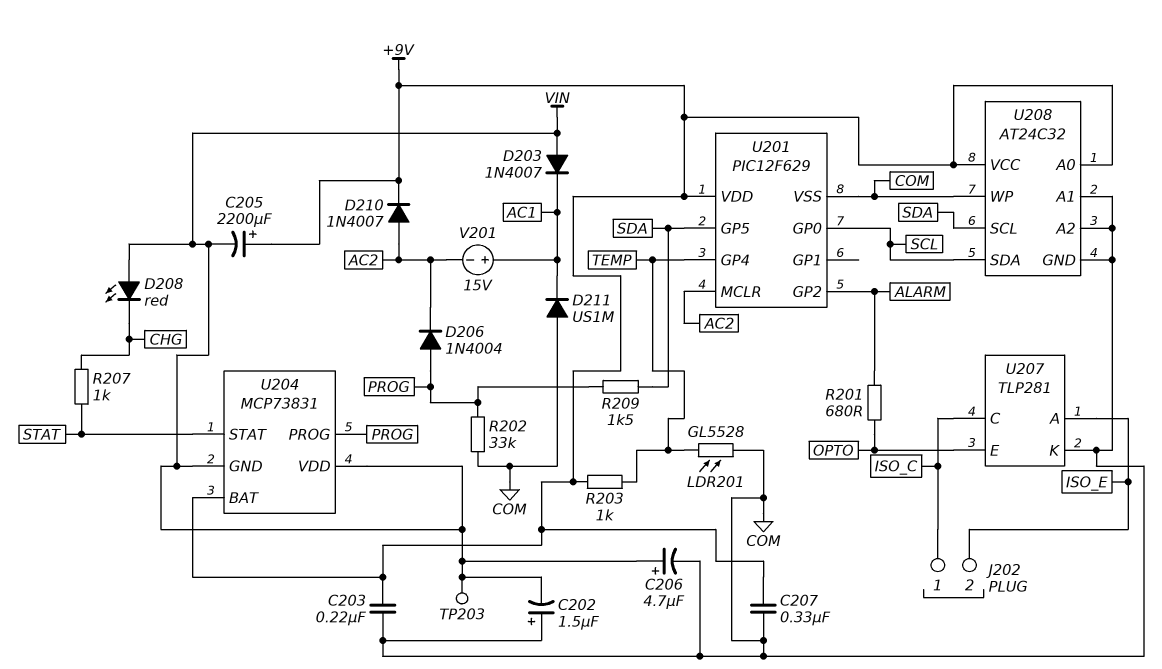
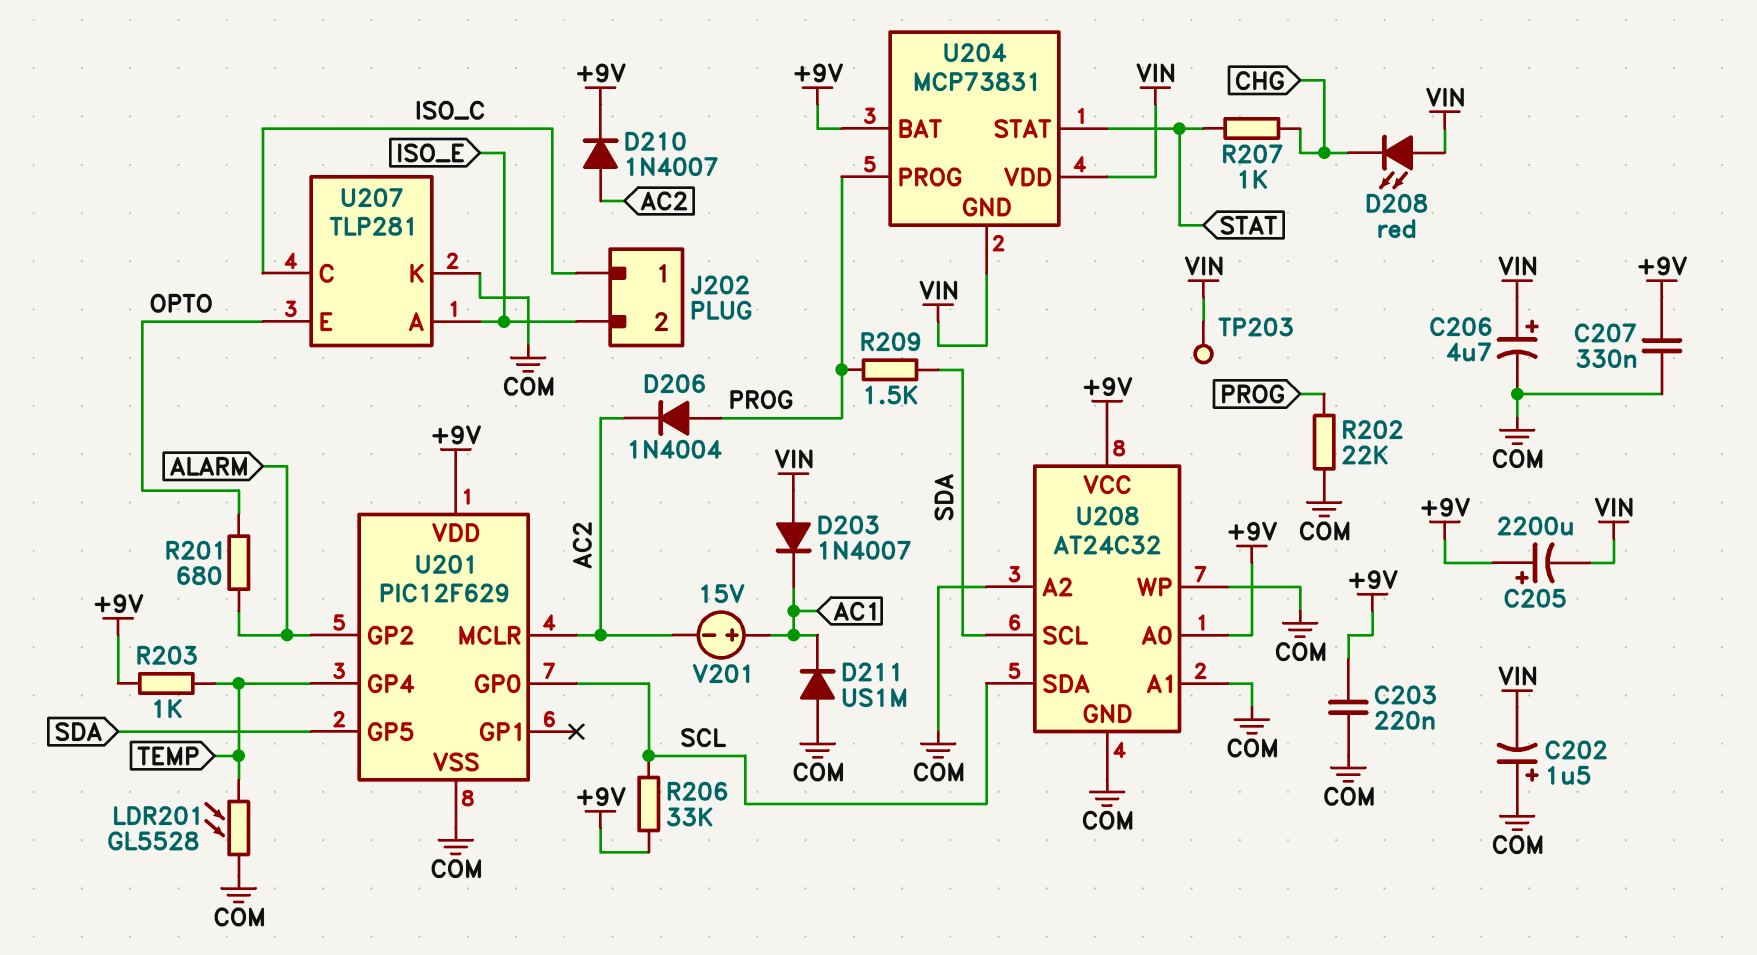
R202: 33k (COM, PROG) -> 22k (COM, PROG)
R206: none -> 33k (+9V, SCL)

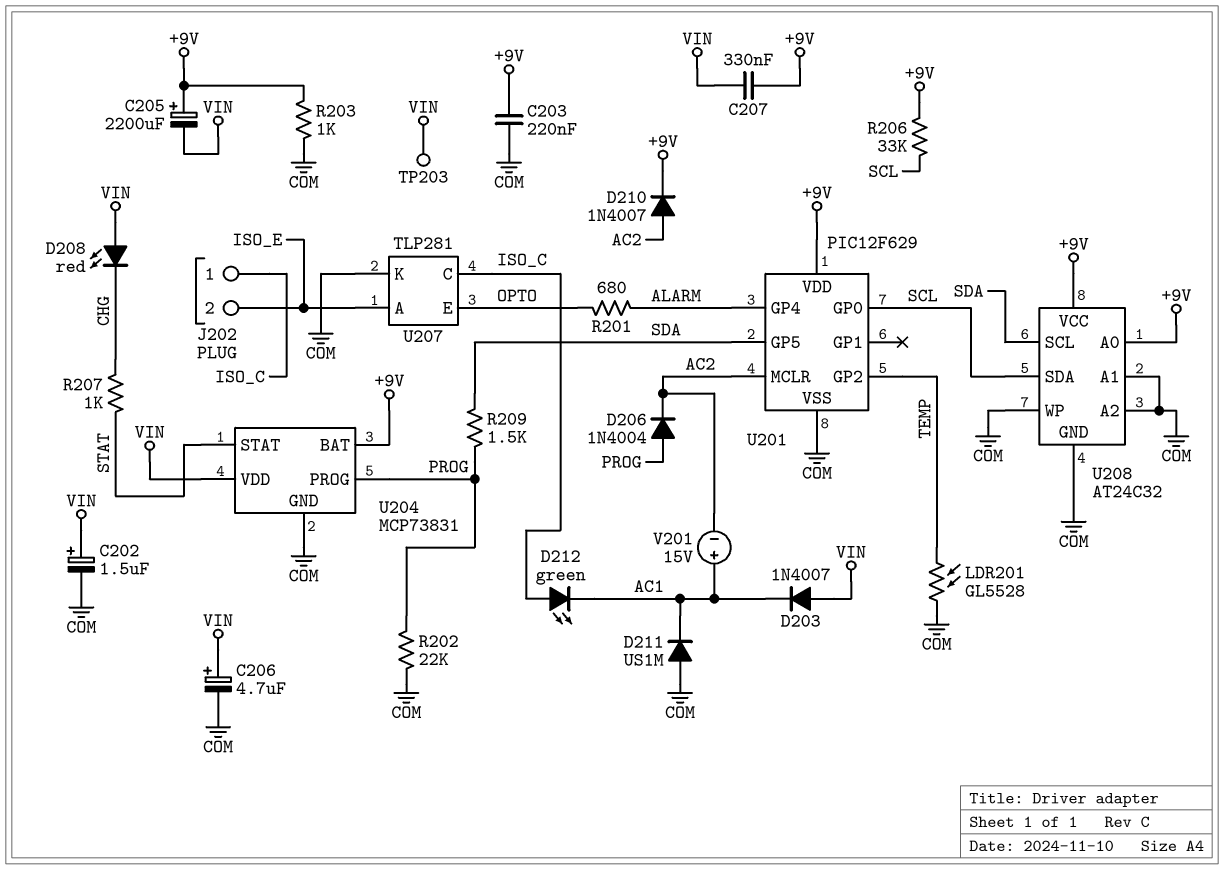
C202: 1.5uF (plus COM, minus VIN) -> 1.5uF (plus VIN, minus COM)
C207: 330nF (+9V, COM) -> 330nF (+9V, VIN)
D212: none -> LED green (A ISO_C, K AC1)
R203: 1k (+9V, TEMP) -> 1k (+9V, COM)
U201 pin GP2: ALARM -> TEMP
U201 pin GP4: TEMP -> ALARM
U204 pin GND: VIN -> COM

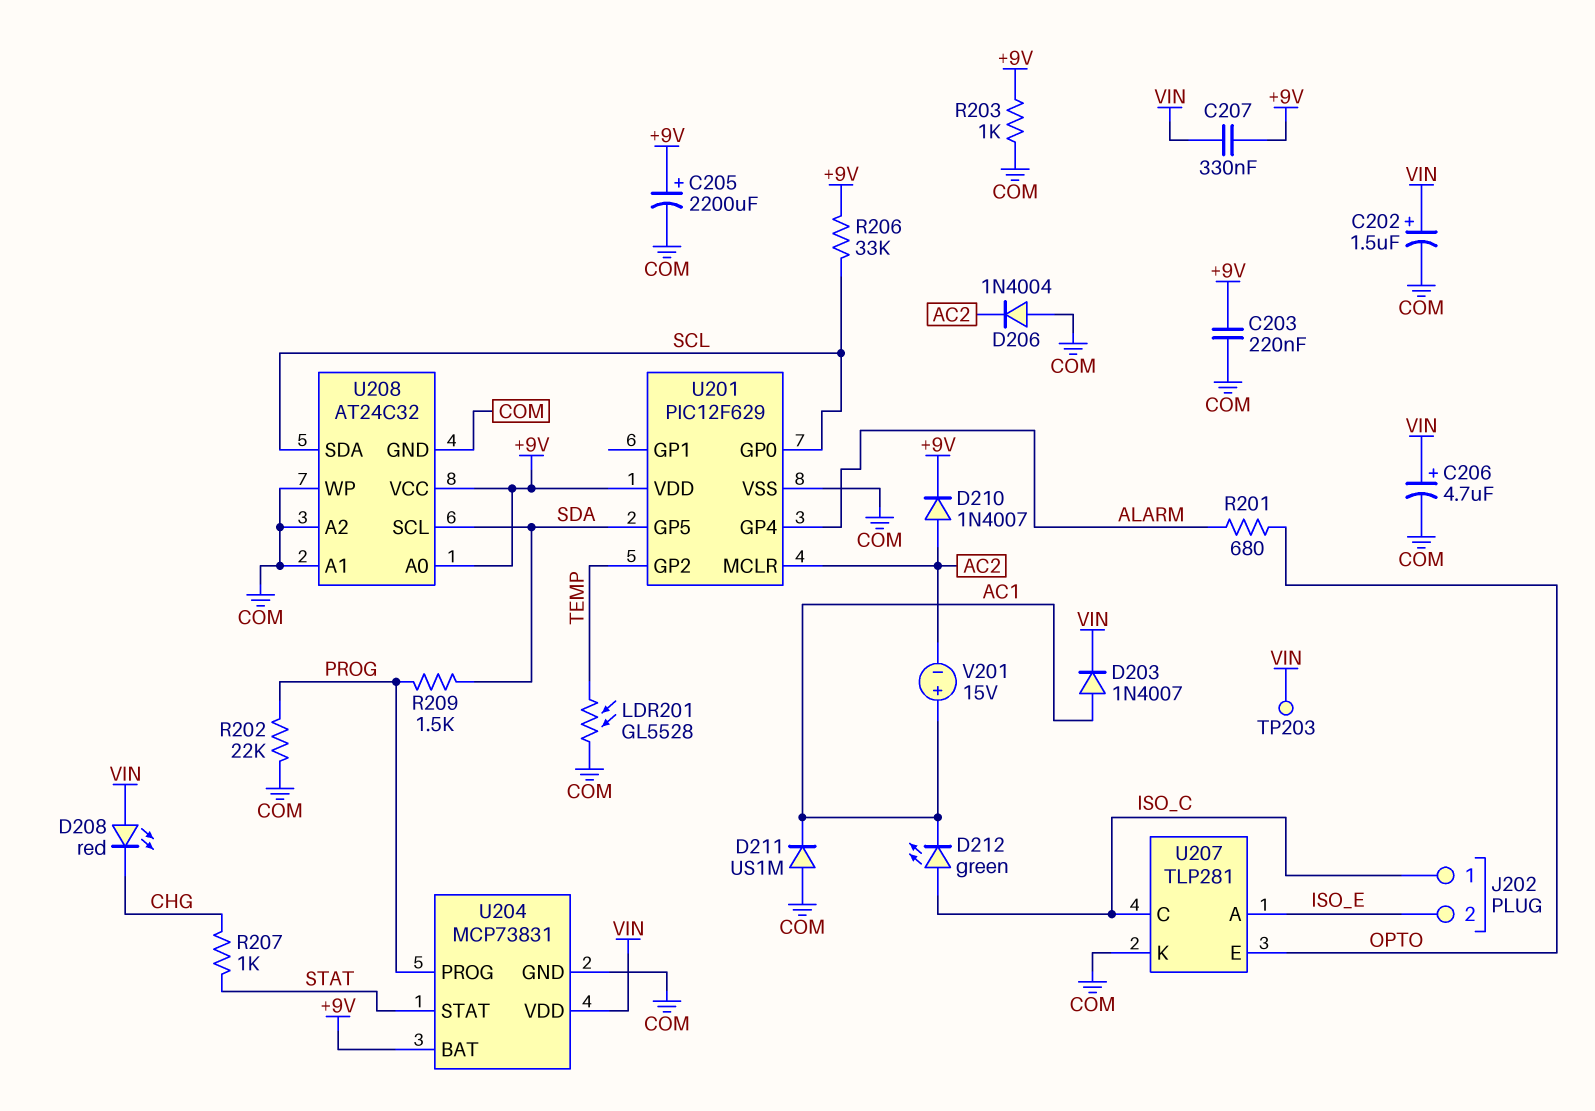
C205: 2200uF (plus +9V, minus VIN) -> 2200uF (plus +9V, minus COM)
D203: diode 1N4007 (A VIN, K AC1) -> diode 1N4007 (A AC1, K VIN)
D206: diode 1N4004 (A PROG, K AC2) -> diode 1N4004 (A COM, K AC2)

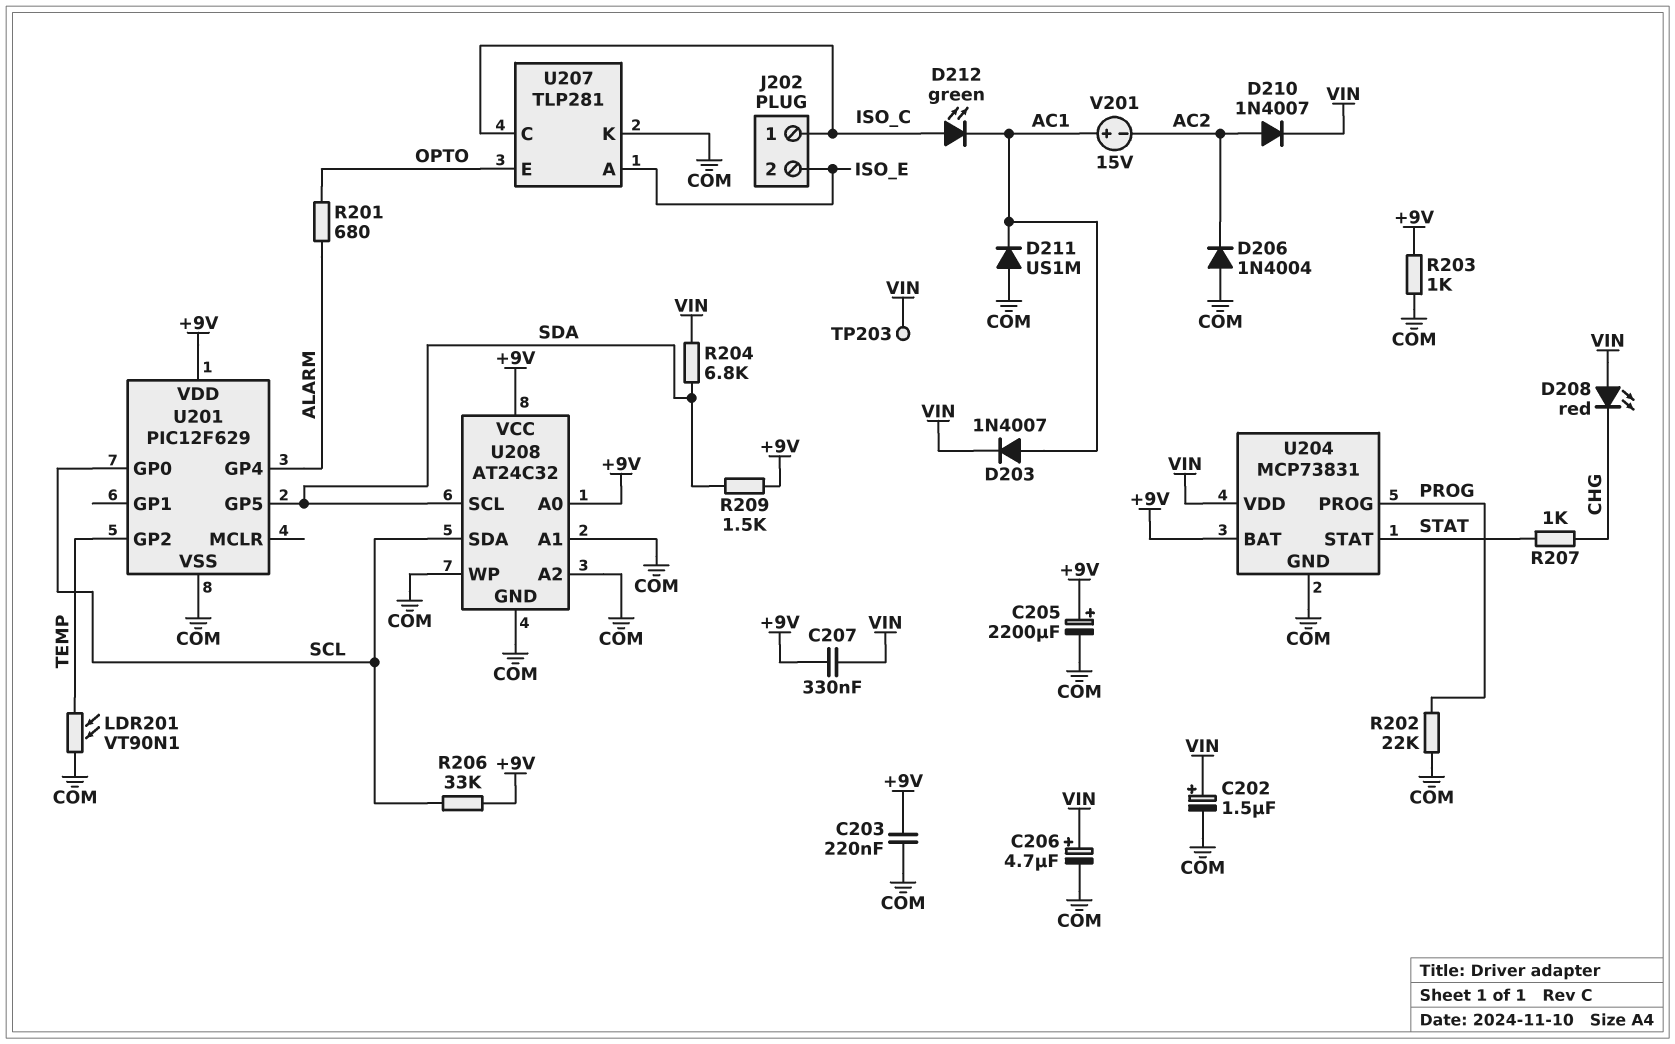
D210: diode 1N4007 (A AC2, K +9V) -> diode 1N4007 (A AC2, K VIN)
LDR201: GL5528 (COM, TEMP) -> VT90N1 (COM, TEMP)
R204: none -> 6.8k (SDA, VIN)
R209: 1.5k (PROG, SDA) -> 1.5k (+9V, SDA)
U201 pin MCLR: AC2 -> none

